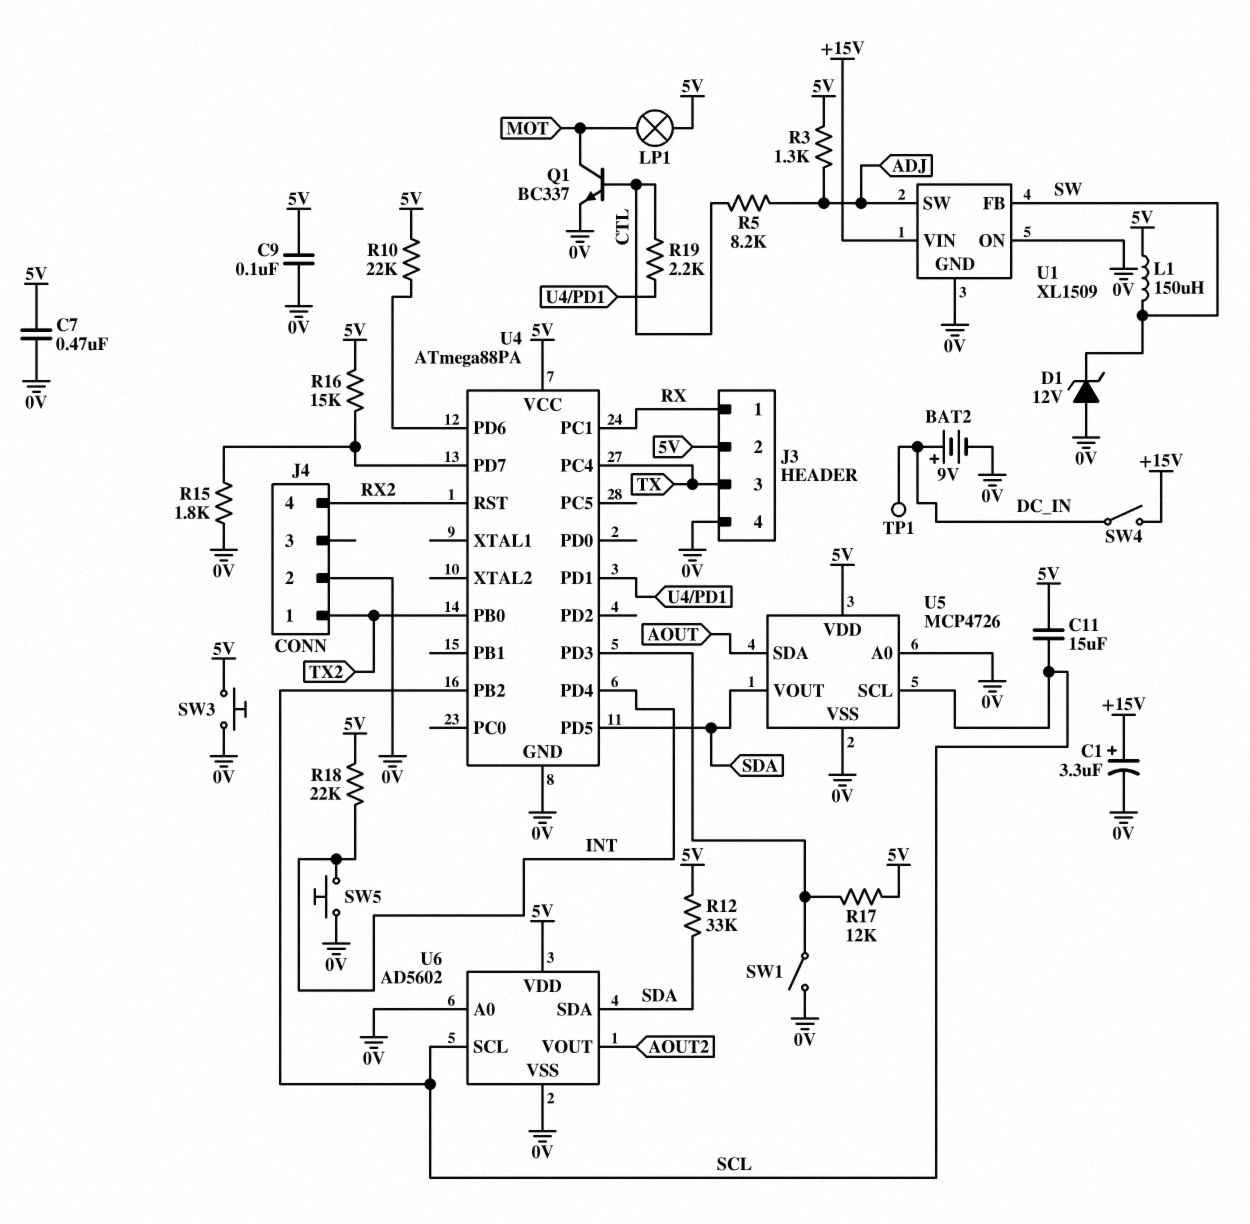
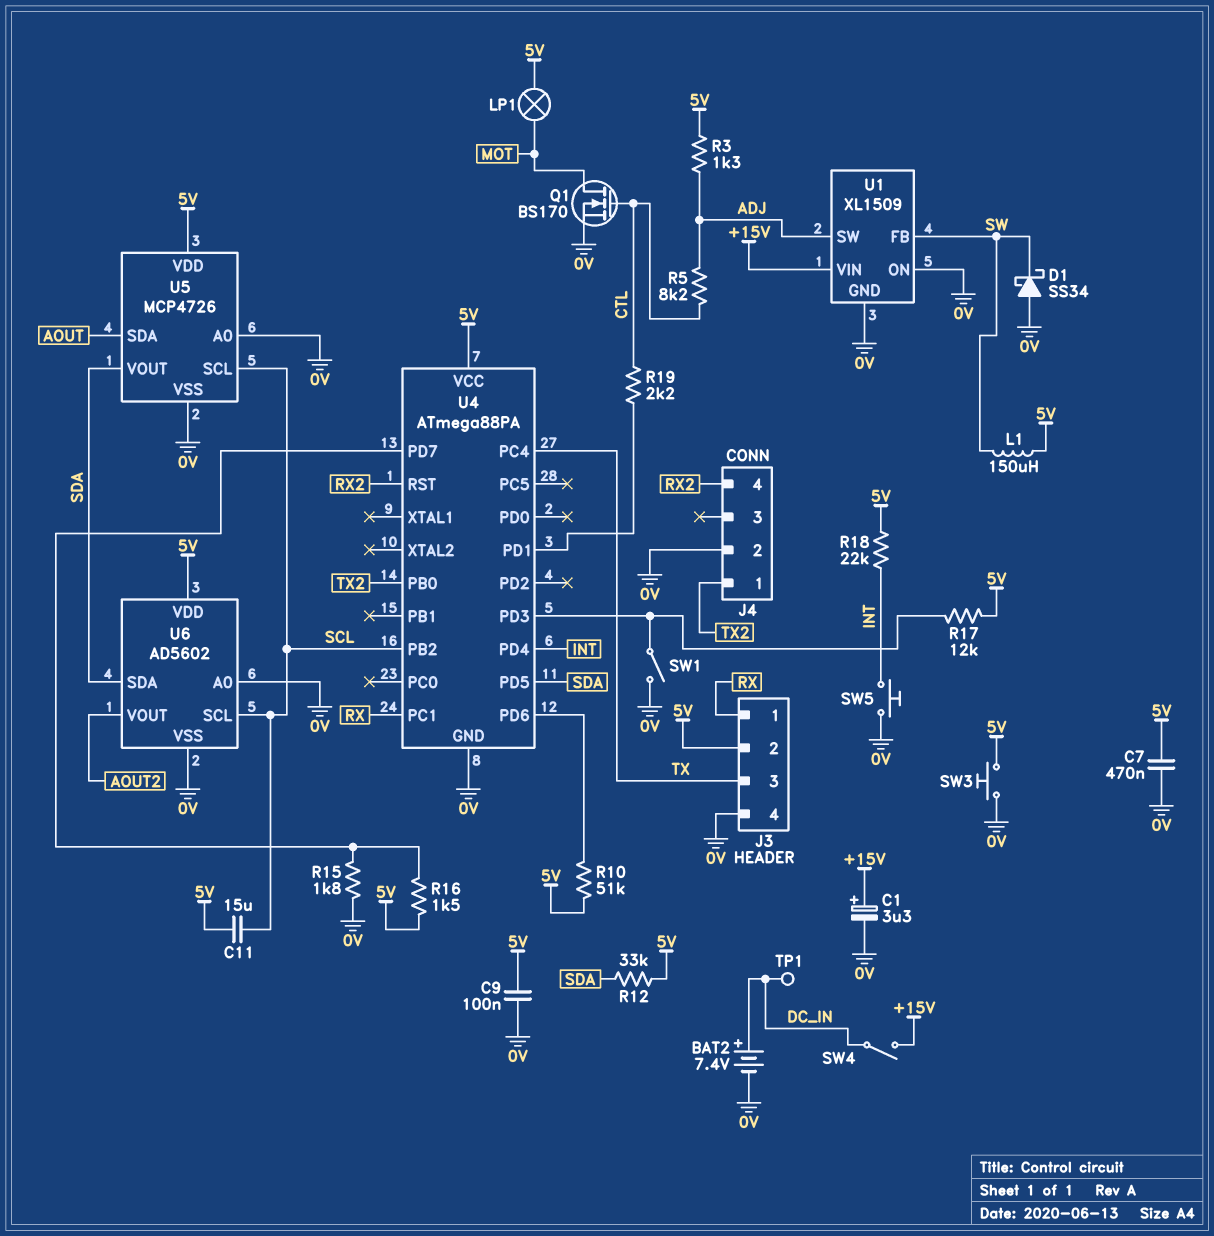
BAT2: 9V (plus DC_IN, minus 0V) -> 7.4V (plus DC_IN, minus 0V)
D1: zener 12V (A 0V, K SW) -> schottky SS34 (A 0V, K SW)
Q1: NPN BC337 (B CTL, C MOT, E 0V) -> NMOS BS170 (G CTL, D MOT, S 0V)
R10: 22k (5V, U4/PD6) -> 51k (5V, U4/PD6)
R16: 15k (5V, U4/PD7) -> 1.5k (5V, U4/PD7)

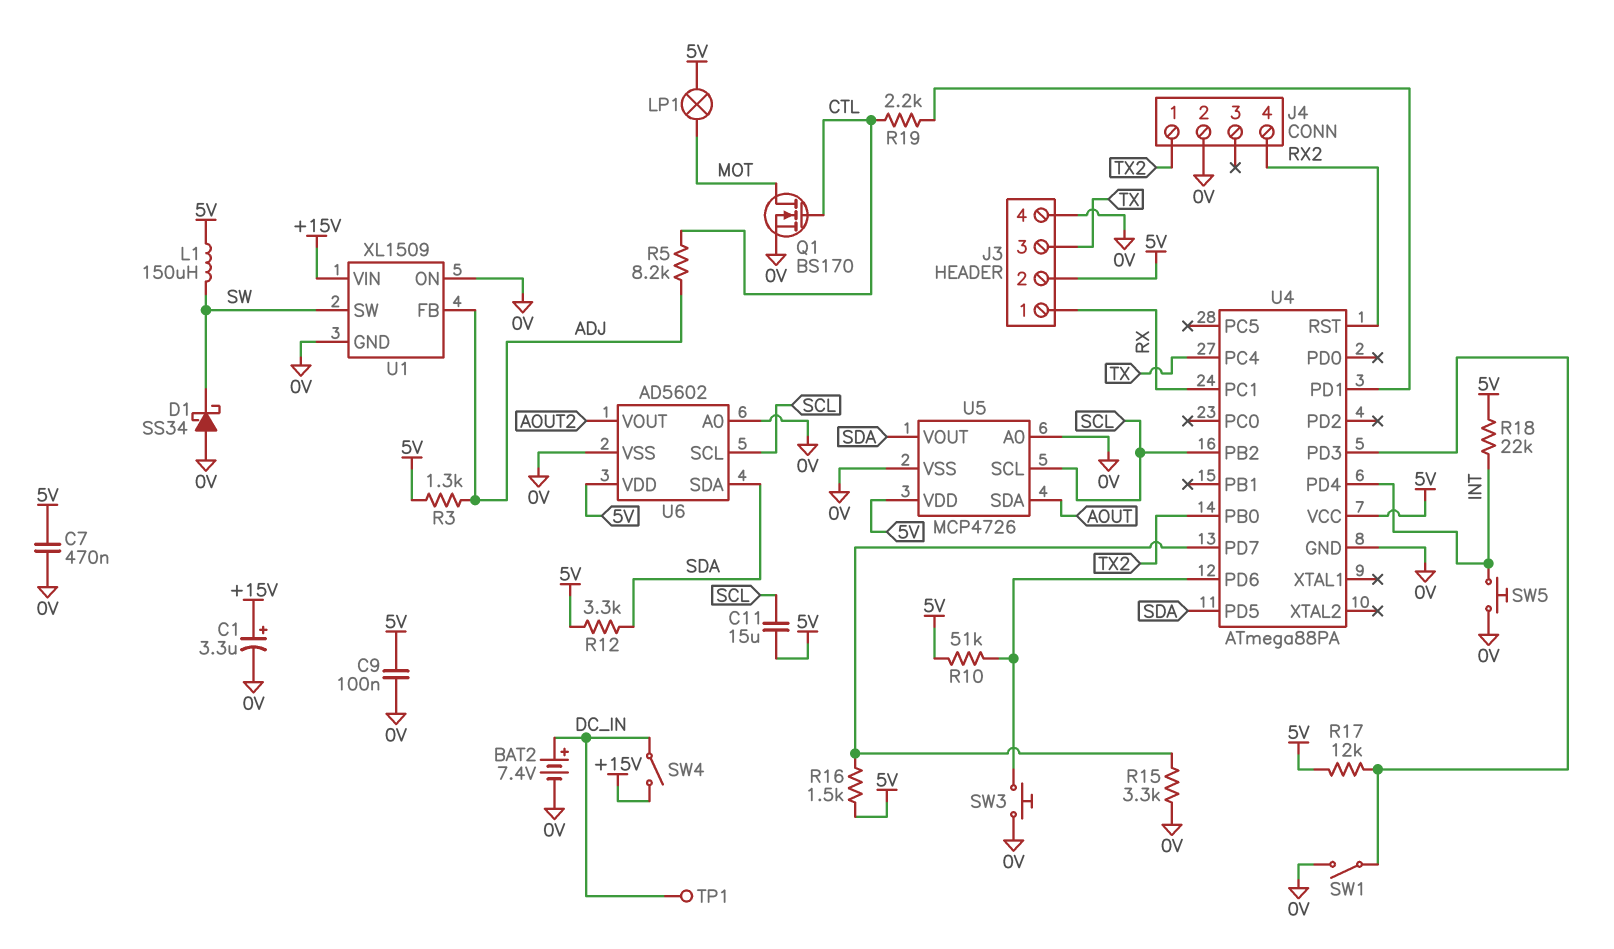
R12: 33k (5V, SDA) -> 3.3k (5V, SDA)
R15: 1.8k (0V, U4/PD7) -> 3.3k (0V, U4/PD7)
SW3: button (0V, 5V) -> button (0V, U4/PD6)
U1 pin FB: SW -> ADJ
U1 pin SW: ADJ -> SW

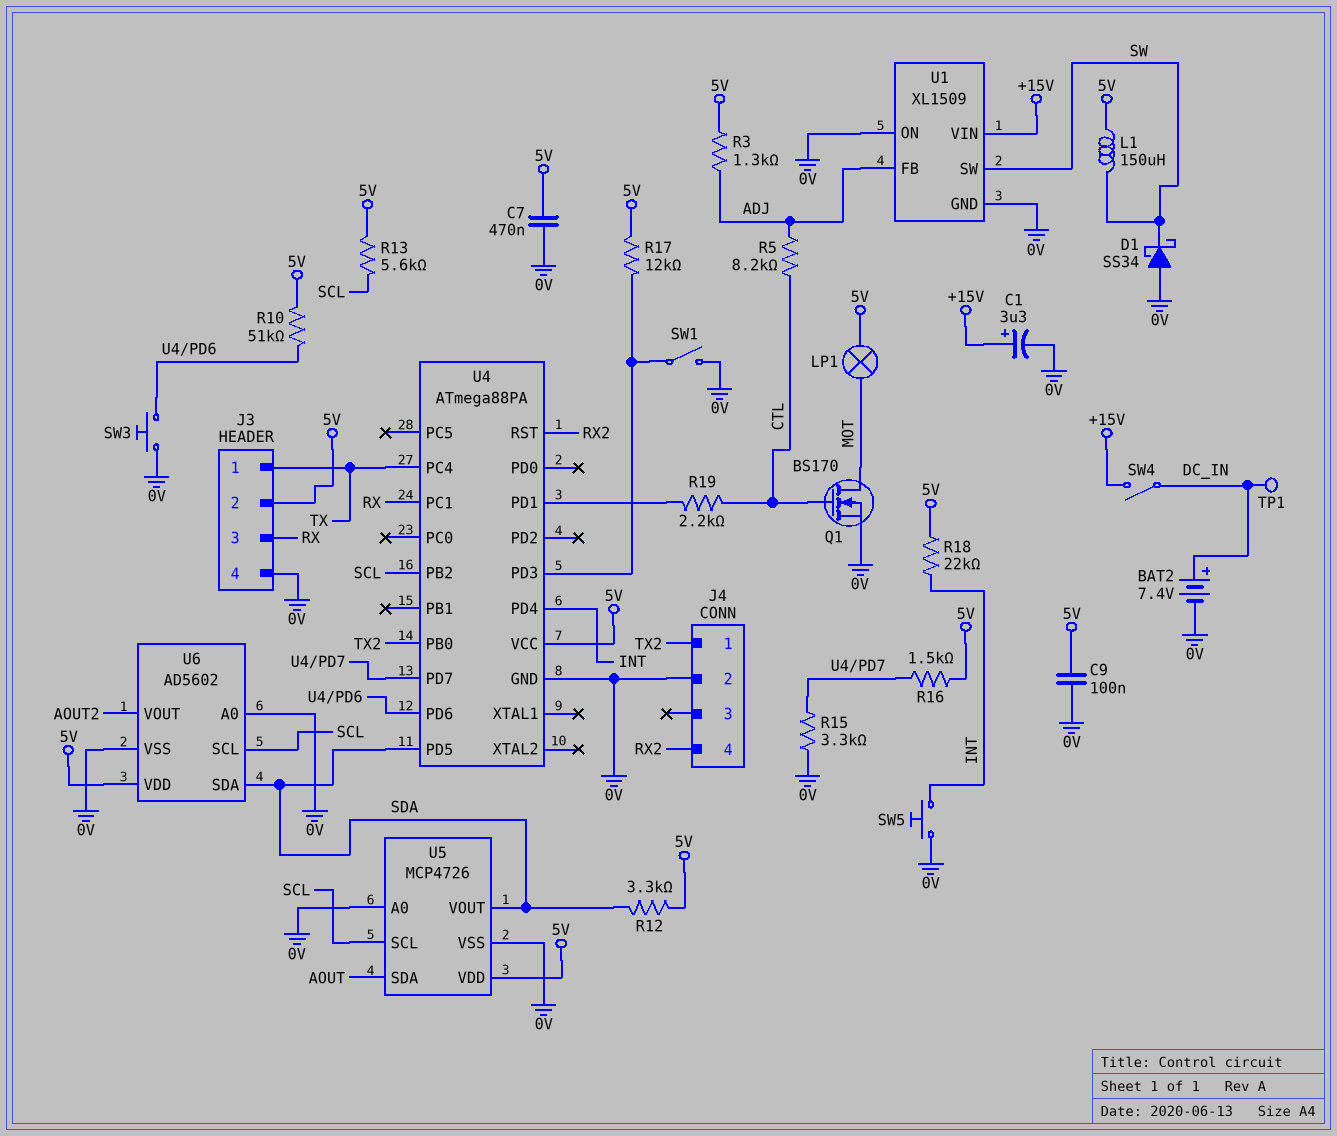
C11: 15uF (5V, SCL) -> none
J3 pin 1: RX -> TX
J3 pin 3: TX -> RX
R13: none -> 5.6k (5V, SCL)

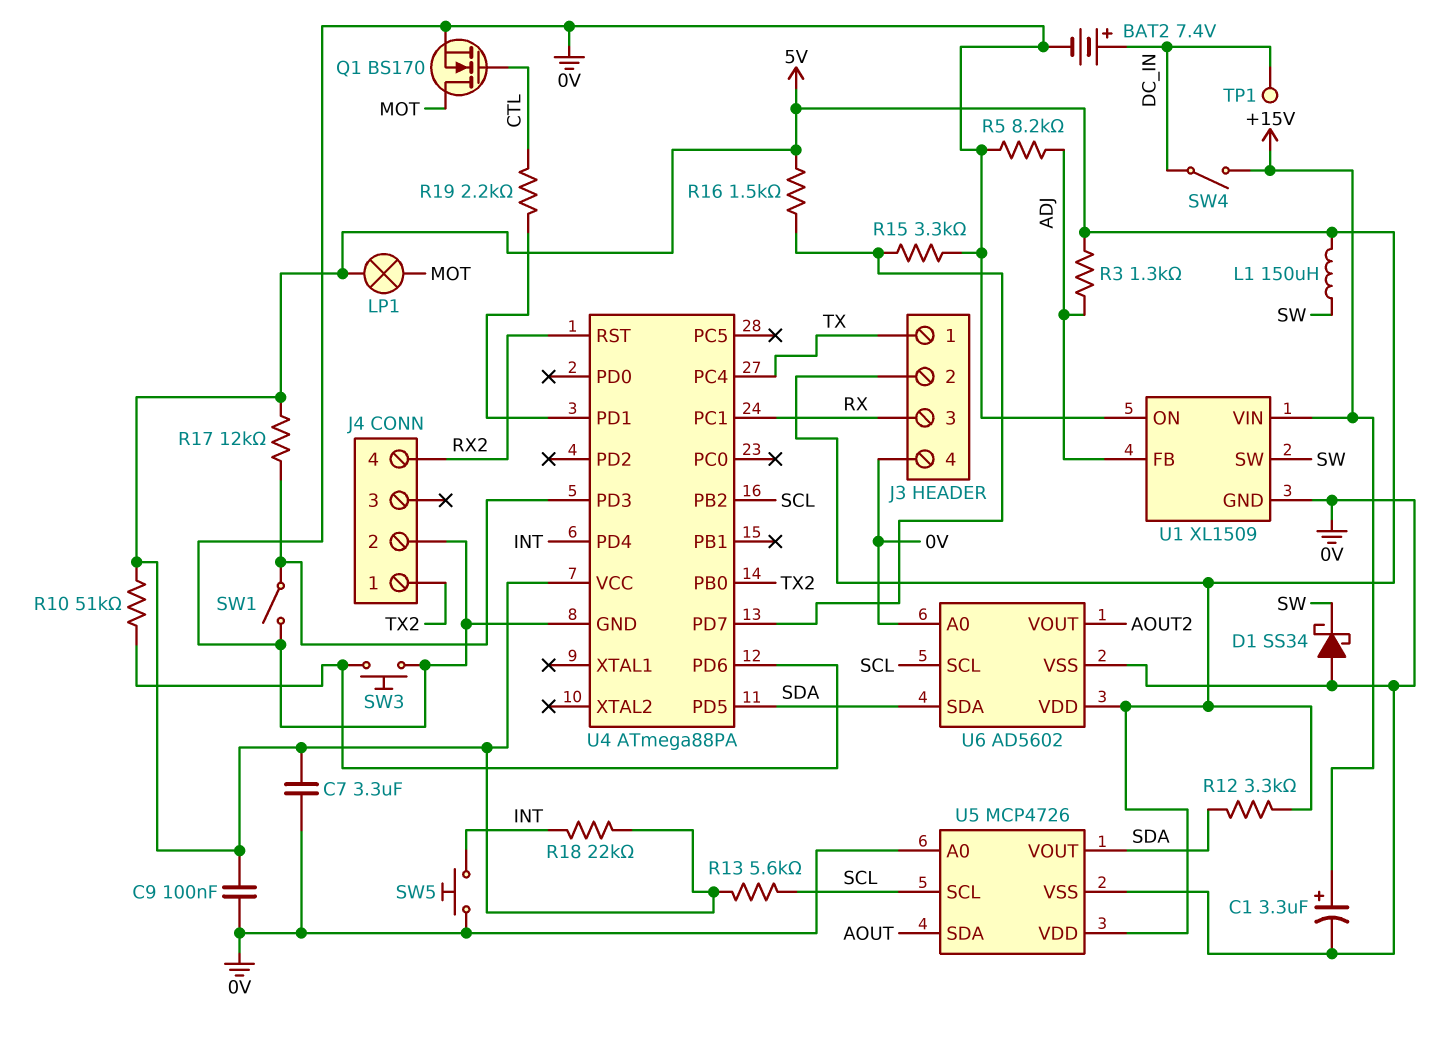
C7: 470nF (0V, 5V) -> 3.3uF (0V, 5V)
R5: 8.2k (ADJ, CTL) -> 8.2k (0V, ADJ)

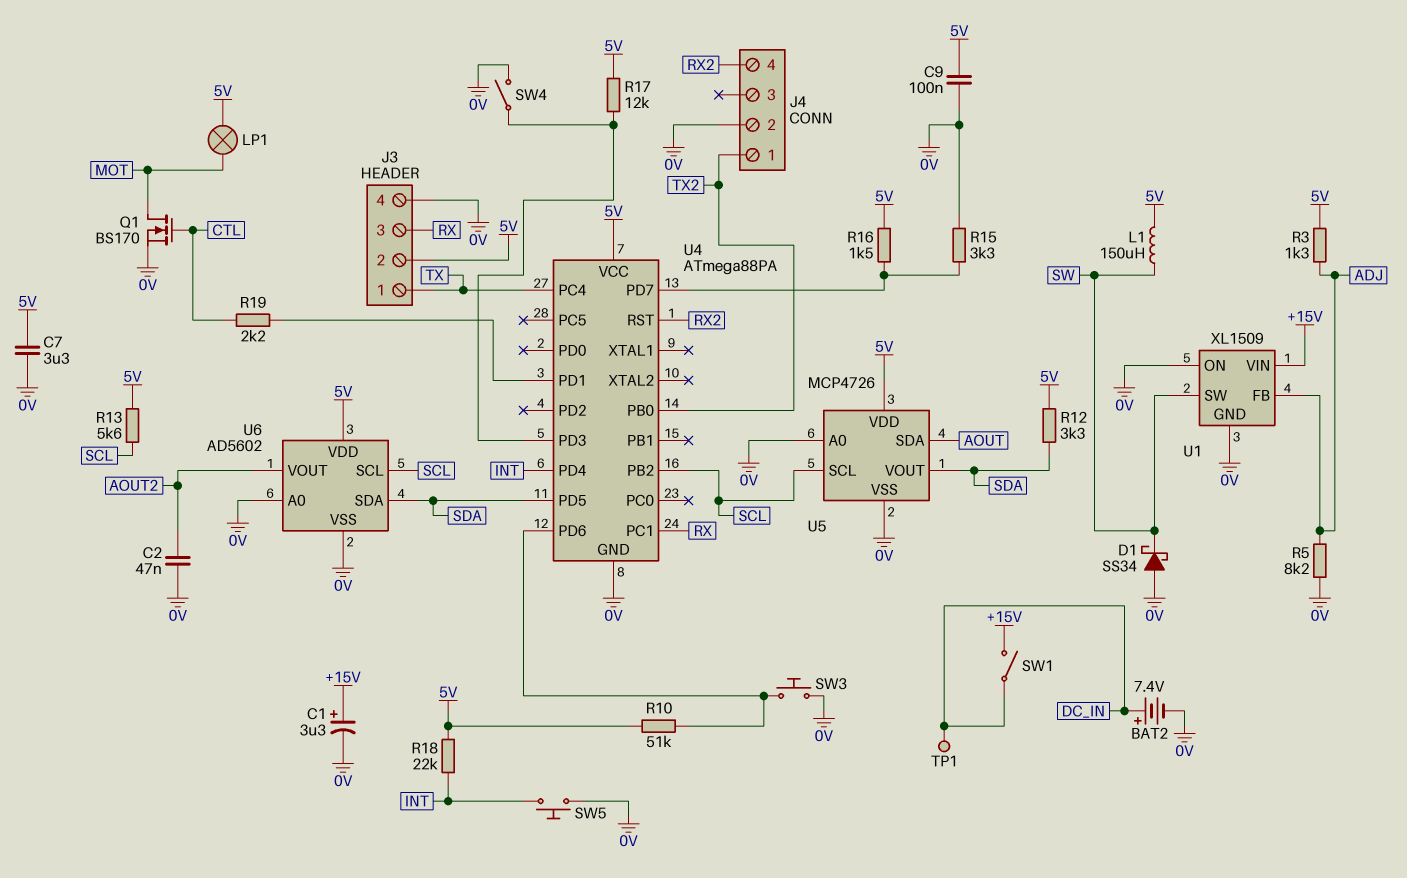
C2: none -> 47nF (0V, AOUT2)
SW1: switch (0V, U4/PD3) -> switch (+15V, DC_IN)
SW4: switch (+15V, DC_IN) -> switch (0V, U4/PD3)

